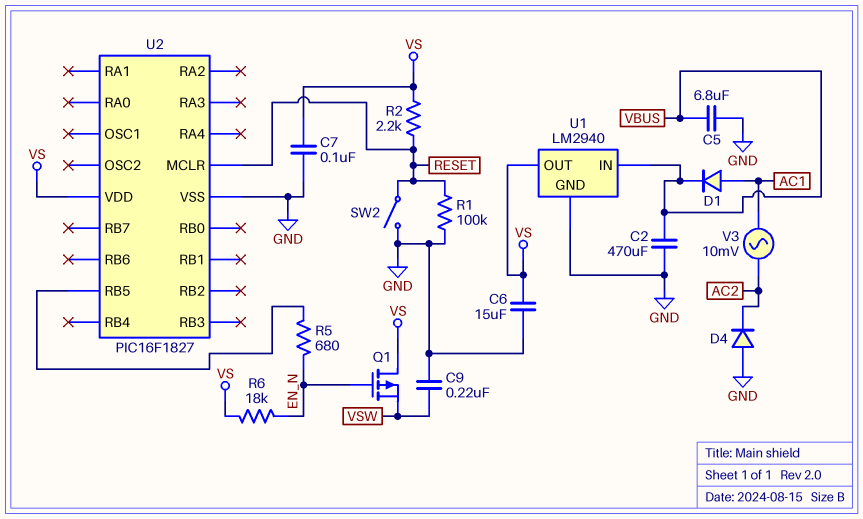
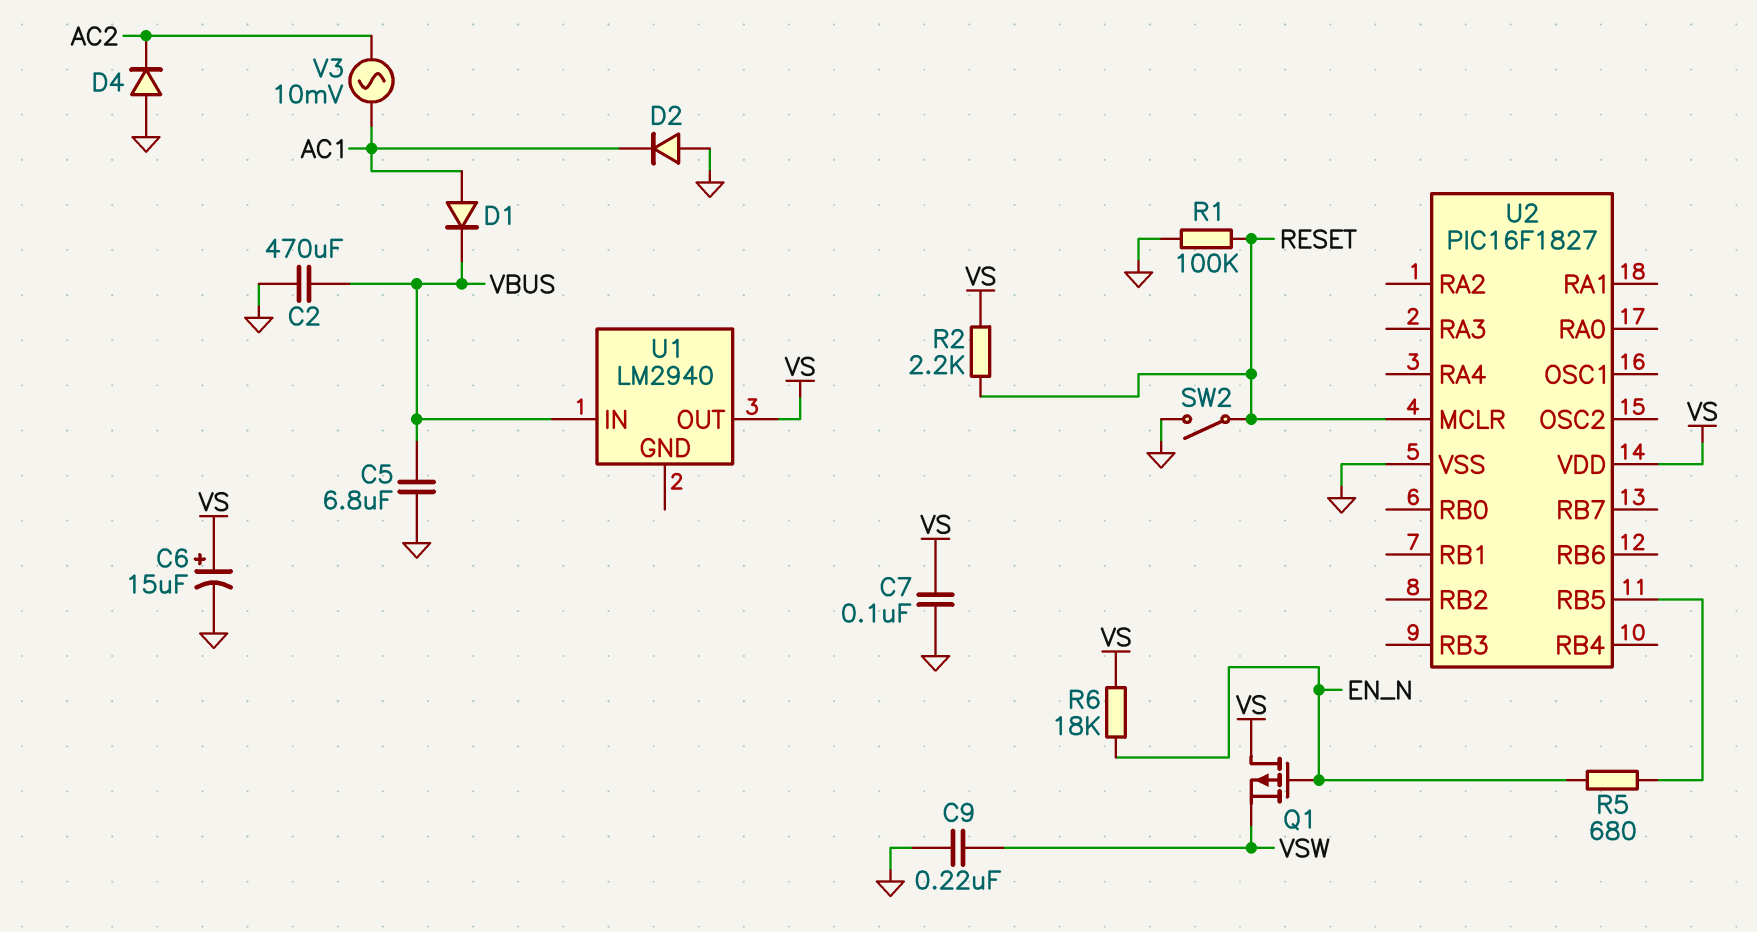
C6: 15uF (GND, VS) -> 15uF (plus VS, minus GND)
D2: none -> diode (A GND, K AC1)
U1 pin GND: GND -> none

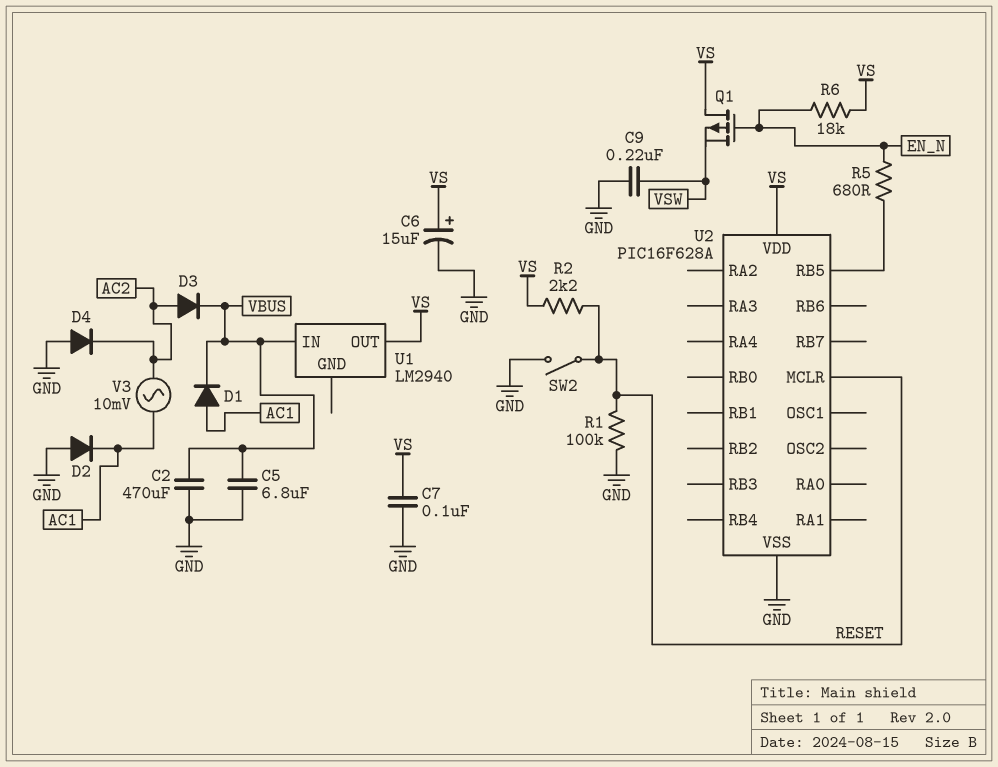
D3: none -> diode (A AC2, K VBUS)
U2: PIC16F1827 -> PIC16F628A

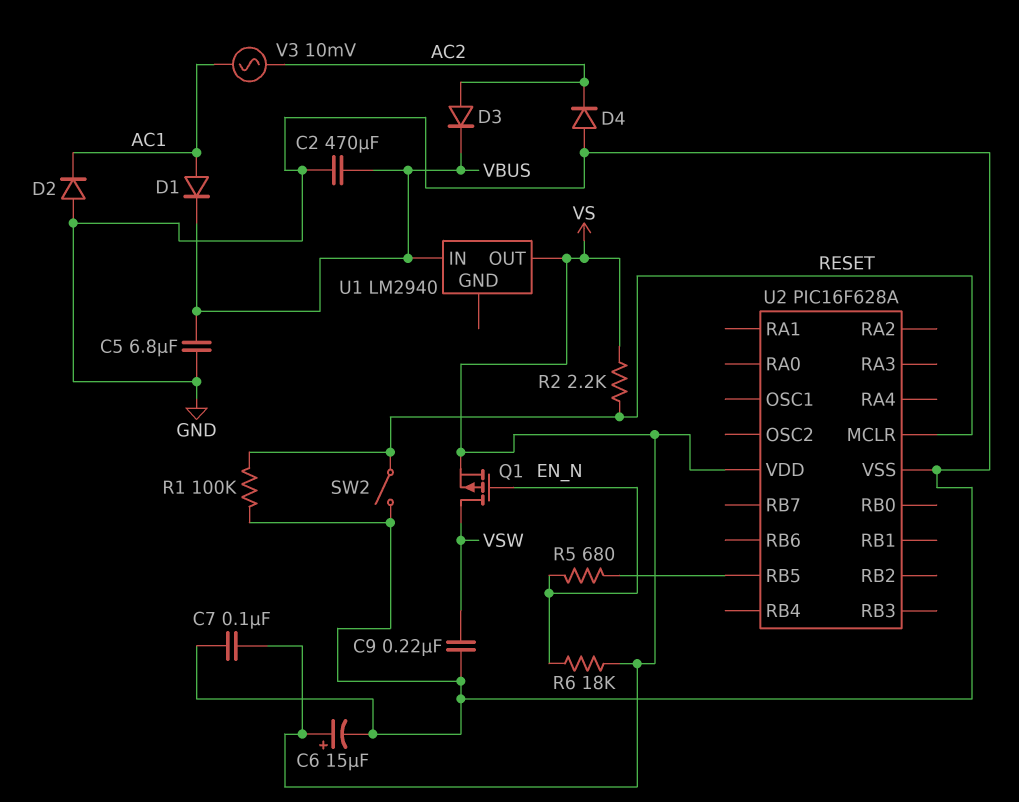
Q1: PMOS (G EN_N, D VS, S VSW) -> PMOS (G EN_N, D VSW, S VS)

